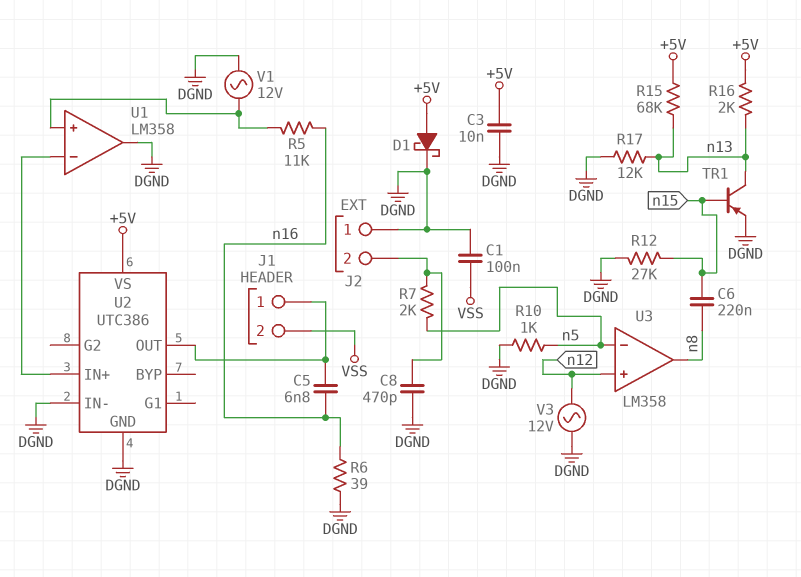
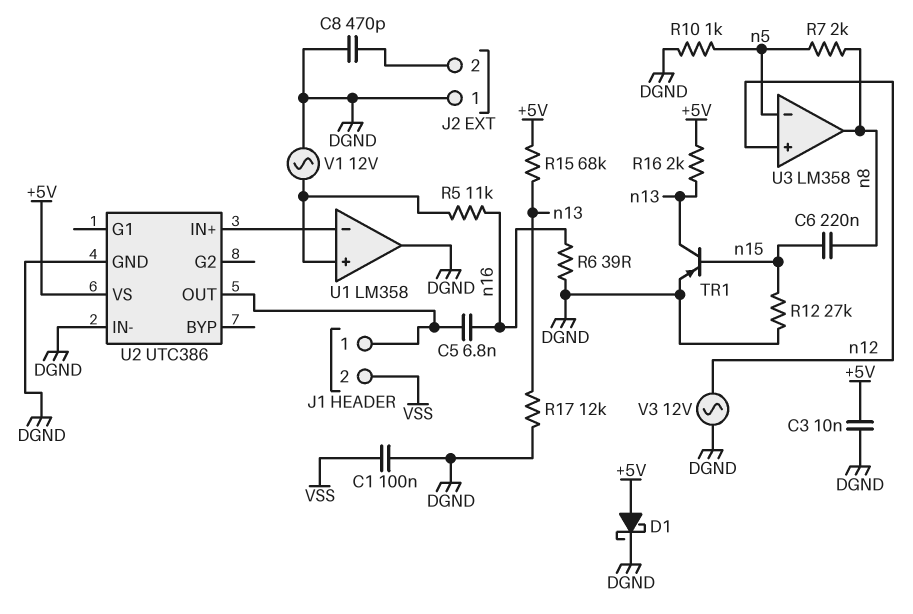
R7: 2k (J2/2, n5) -> 2k (n5, n8)

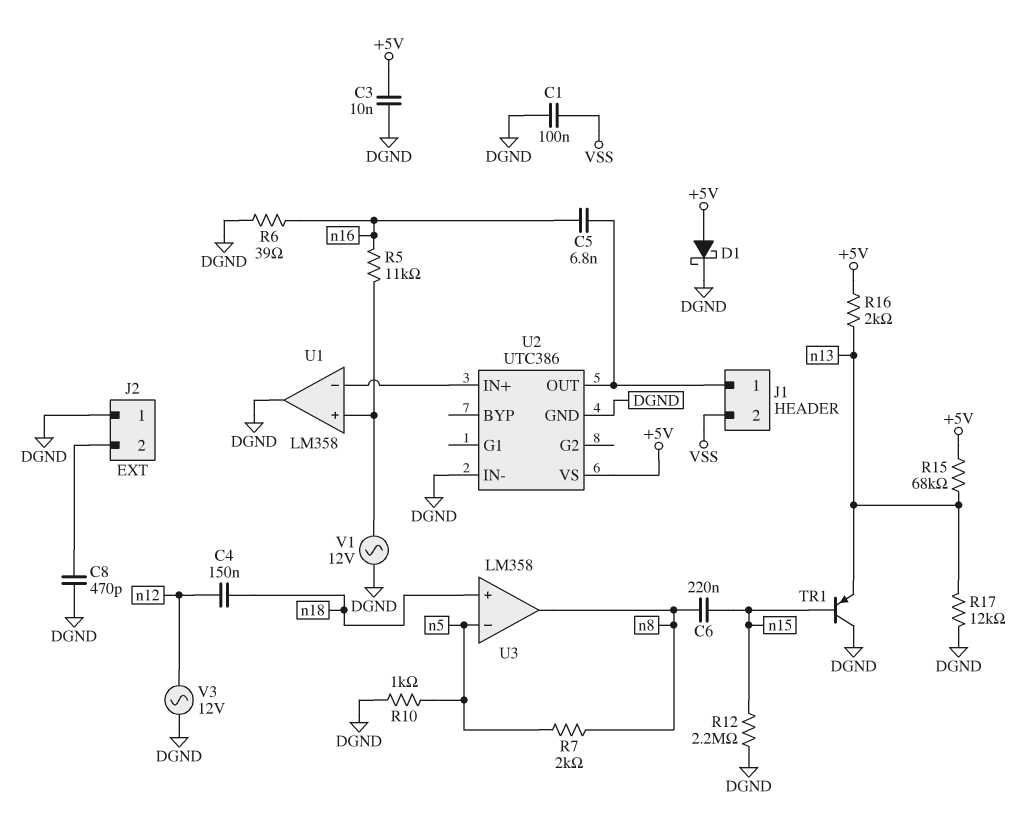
C4: none -> 150nF (n12, n18)
R12: 27k (DGND, n15) -> 2.2M (DGND, n15)
TR1: PNP (B n15, C n13, E DGND) -> PNP (B n15, C DGND, E n13)
U3 pin in+: n12 -> n18

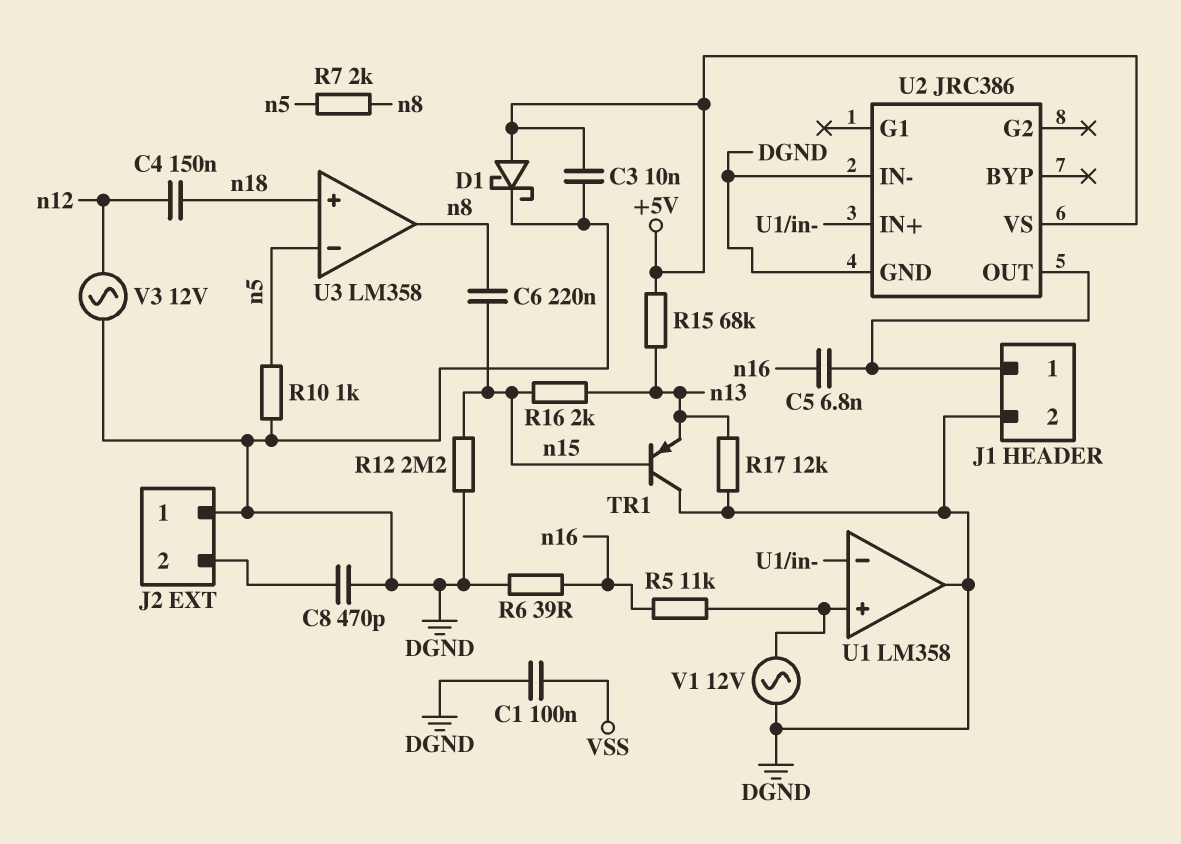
J1 pin 2: VSS -> DGND
R16: 2k (+5V, n13) -> 2k (n13, n15)
U2: UTC386 -> JRC386

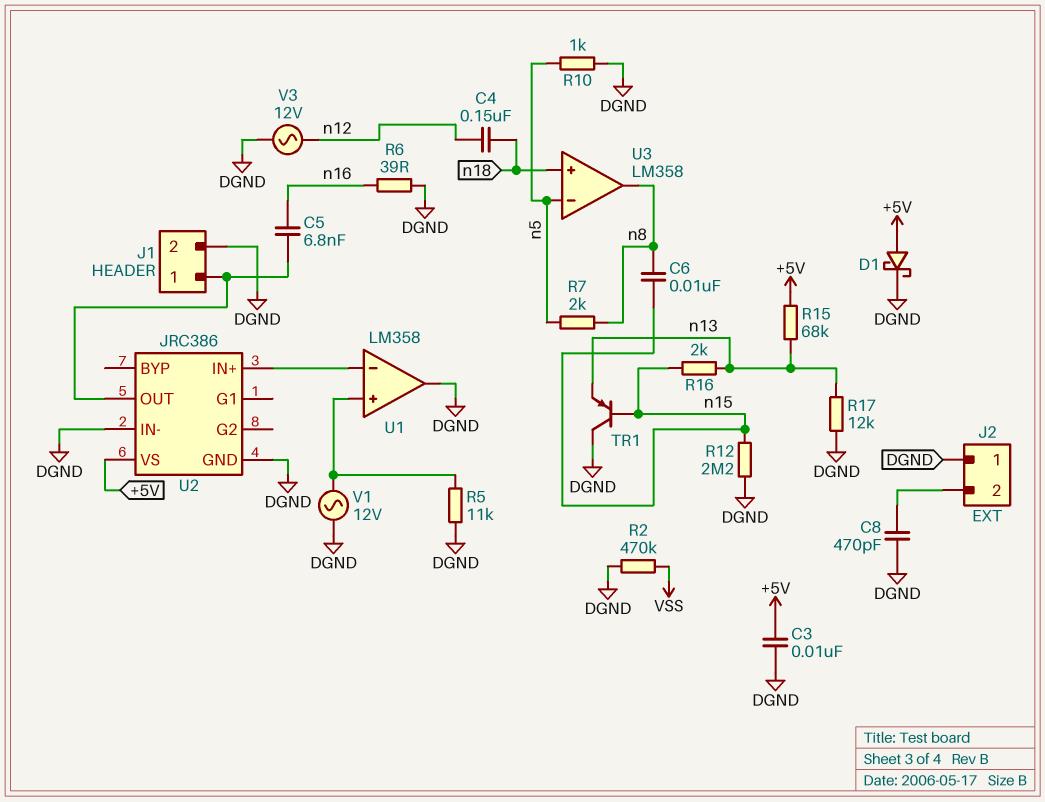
C1: 100nF (DGND, VSS) -> none
C6: 220nF (n8, n15) -> 10nF (n8, n15)
R2: none -> 470k (DGND, VSS)
R5: 11k (U1/in+, n16) -> 11k (DGND, U1/in+)

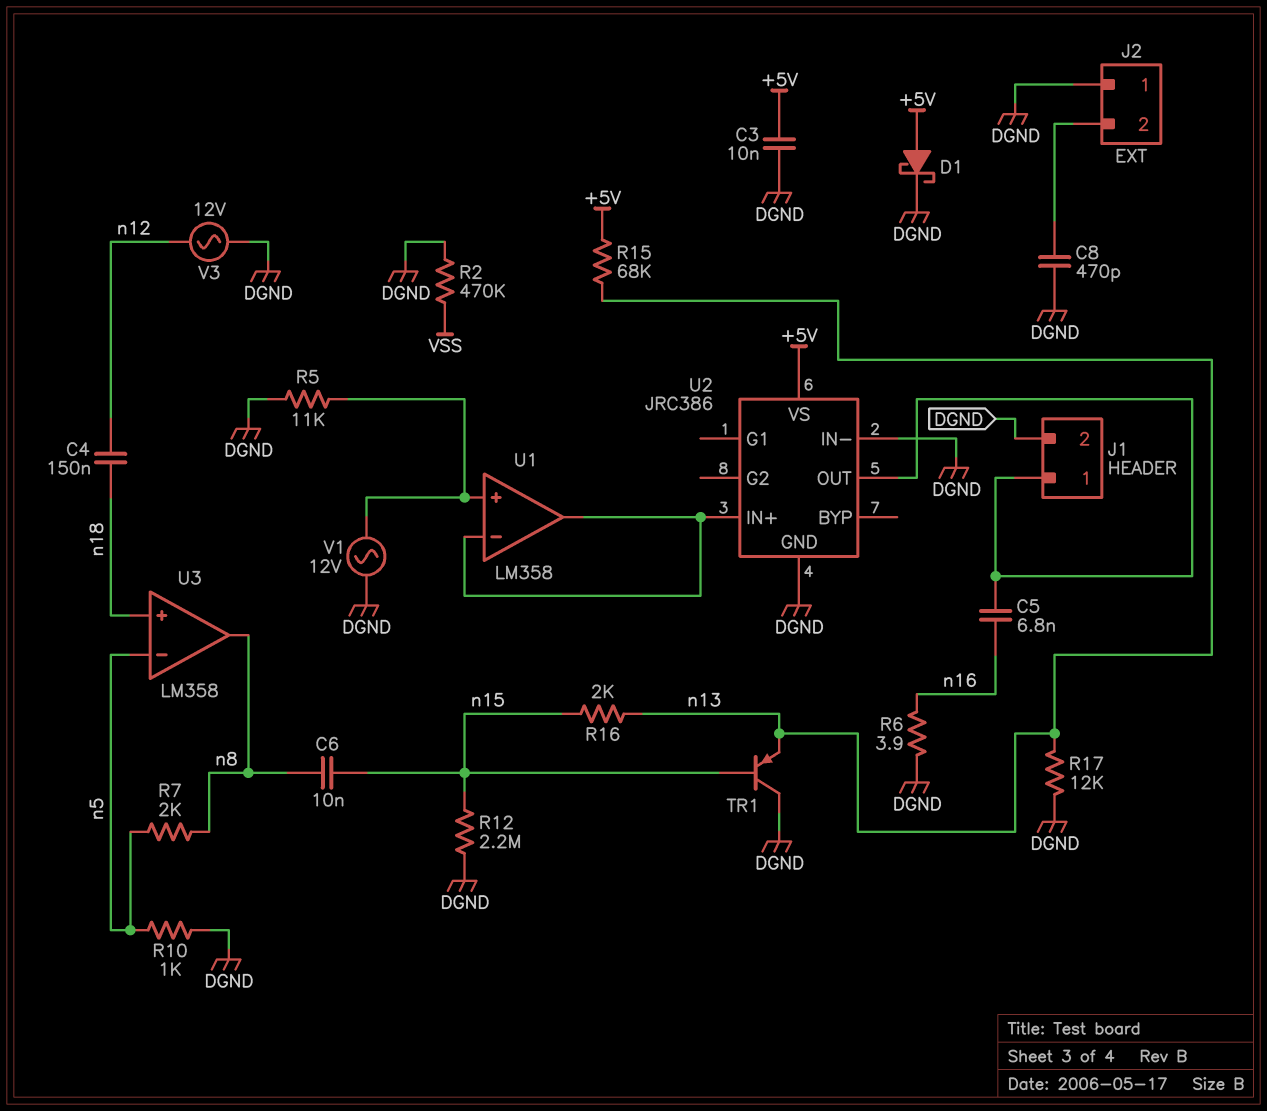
R6: 39 (DGND, n16) -> 3.9 (DGND, n16)
U1 pin out: DGND -> U1/in-

